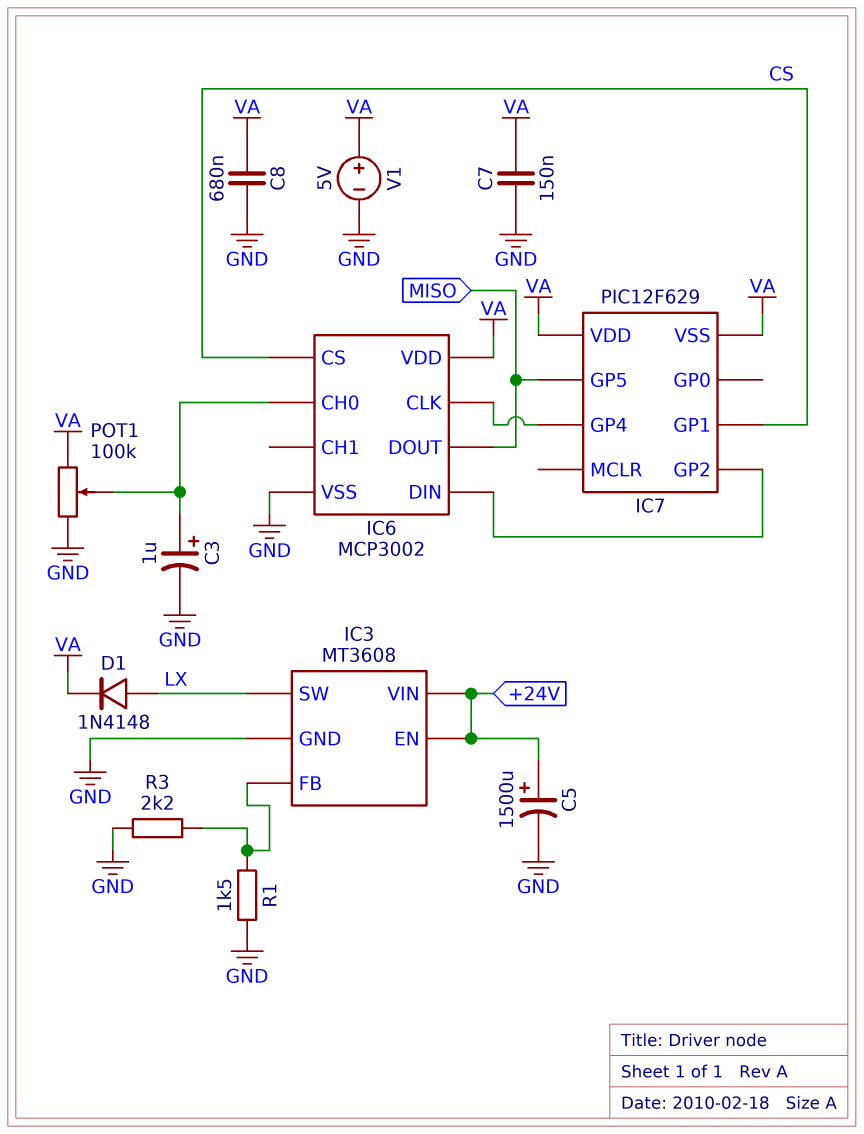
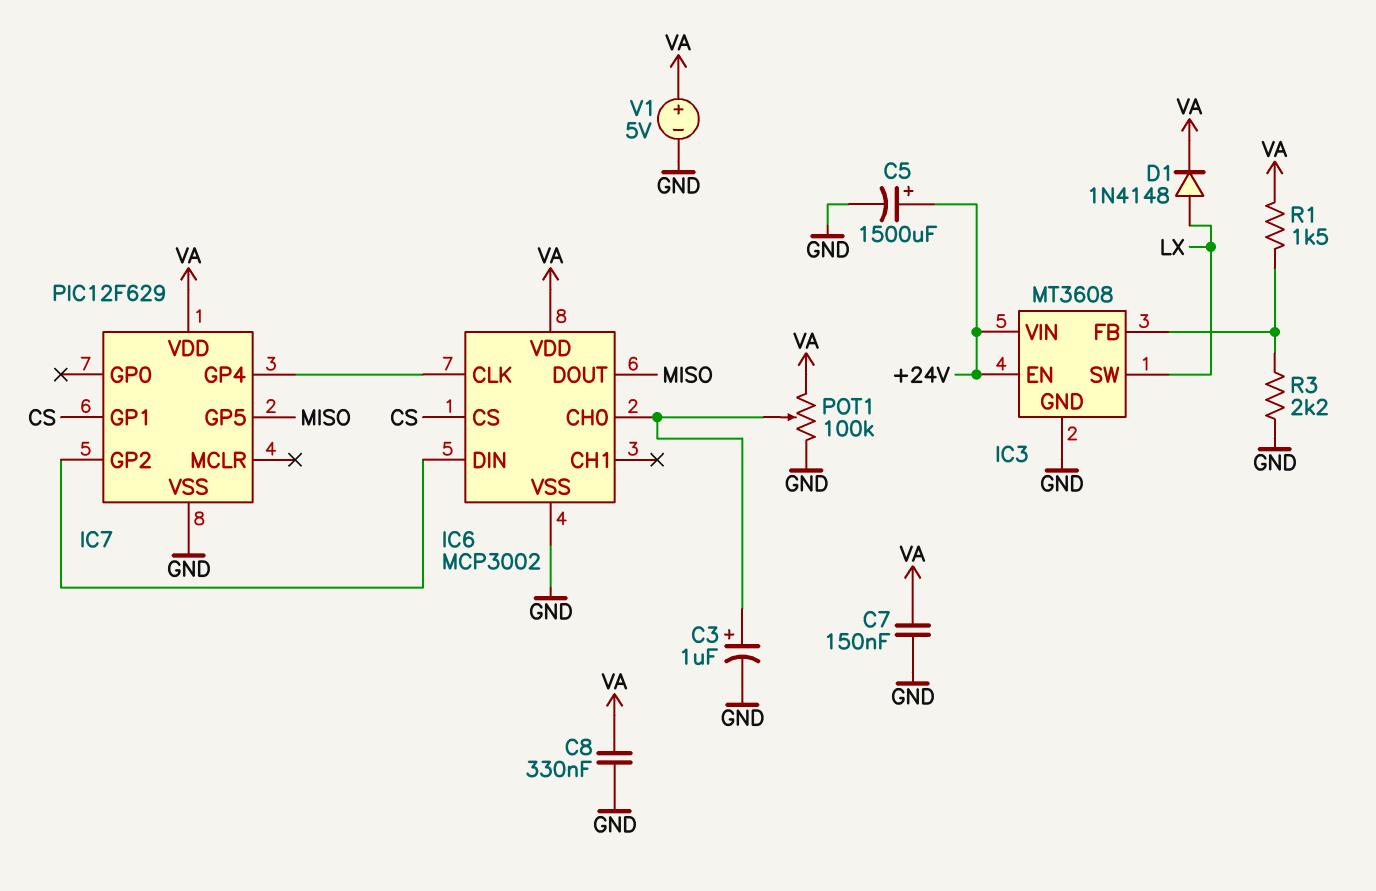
C8: 680nF (GND, VA) -> 330nF (GND, VA)
IC7 pin VSS: VA -> GND
R1: 1.5k (GND, IC3/FB) -> 1.5k (IC3/FB, VA)

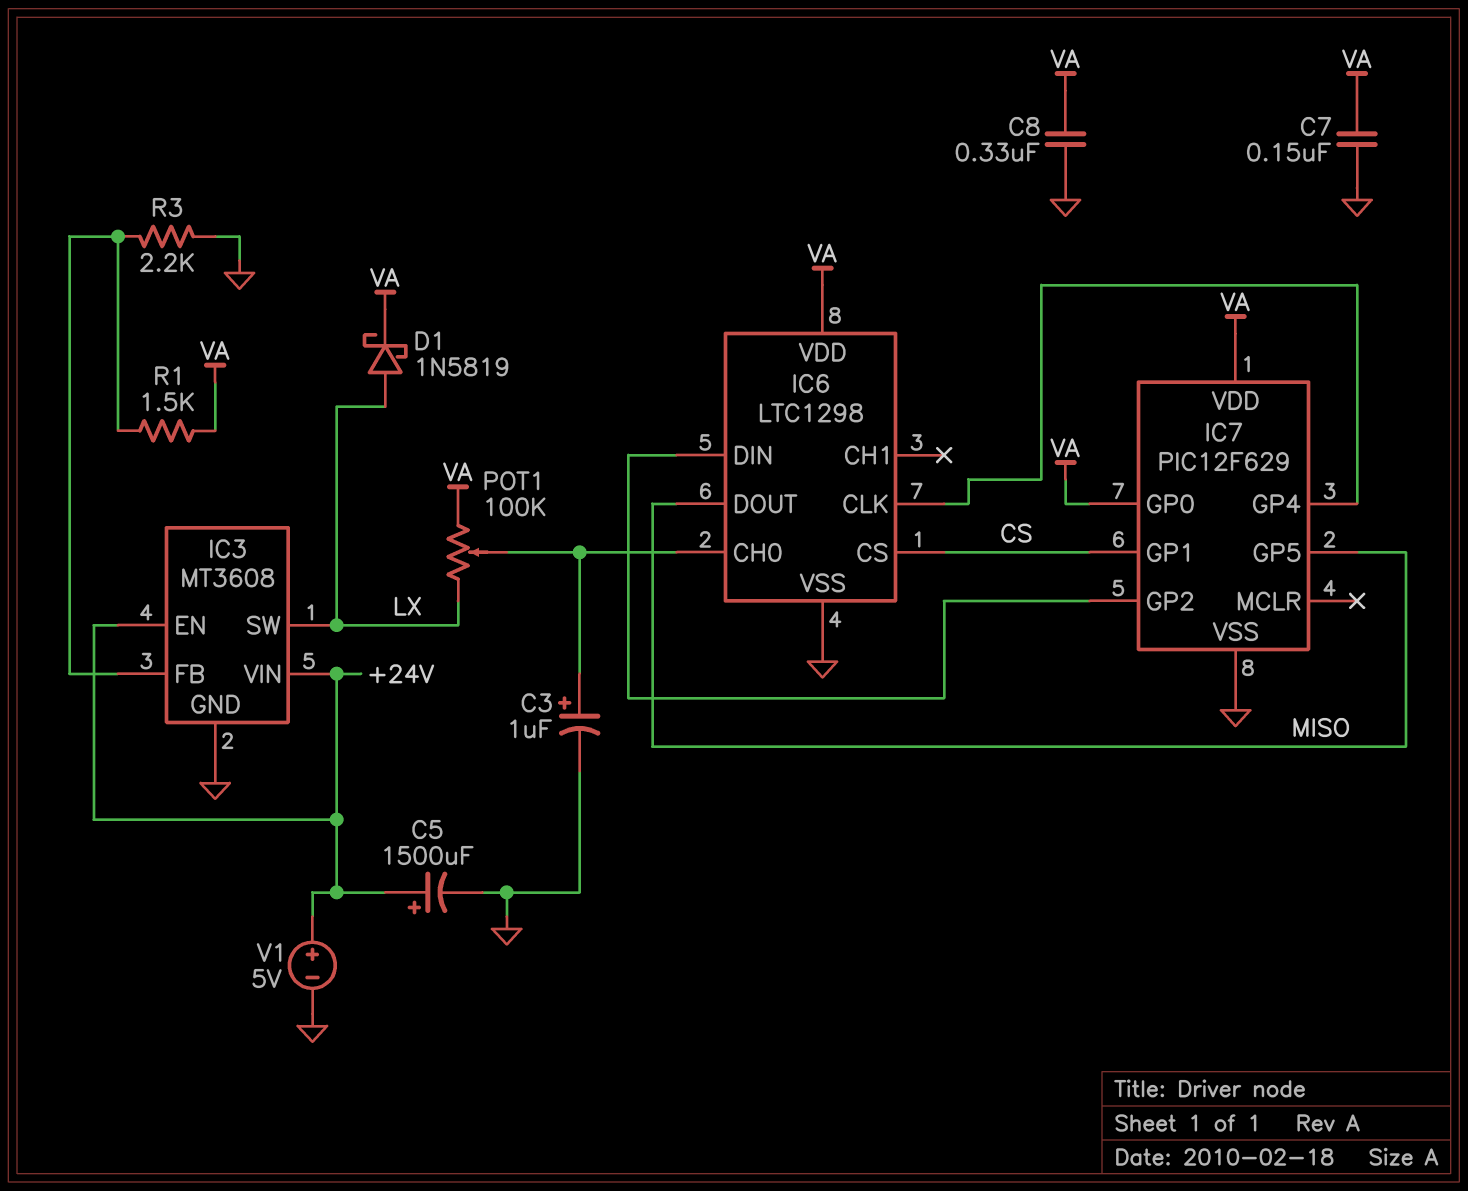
D1: diode 1N4148 (A LX, K VA) -> schottky 1N5819 (A LX, K VA)
IC6: MCP3002 -> LTC1298
IC7 pin GP0: none -> VA
POT1: 100k (GND, VA, wiper IC6/CH0) -> 100k (LX, VA, wiper IC6/CH0)
V1: 5V (plus VA, minus GND) -> 5V (plus +24V, minus GND)

